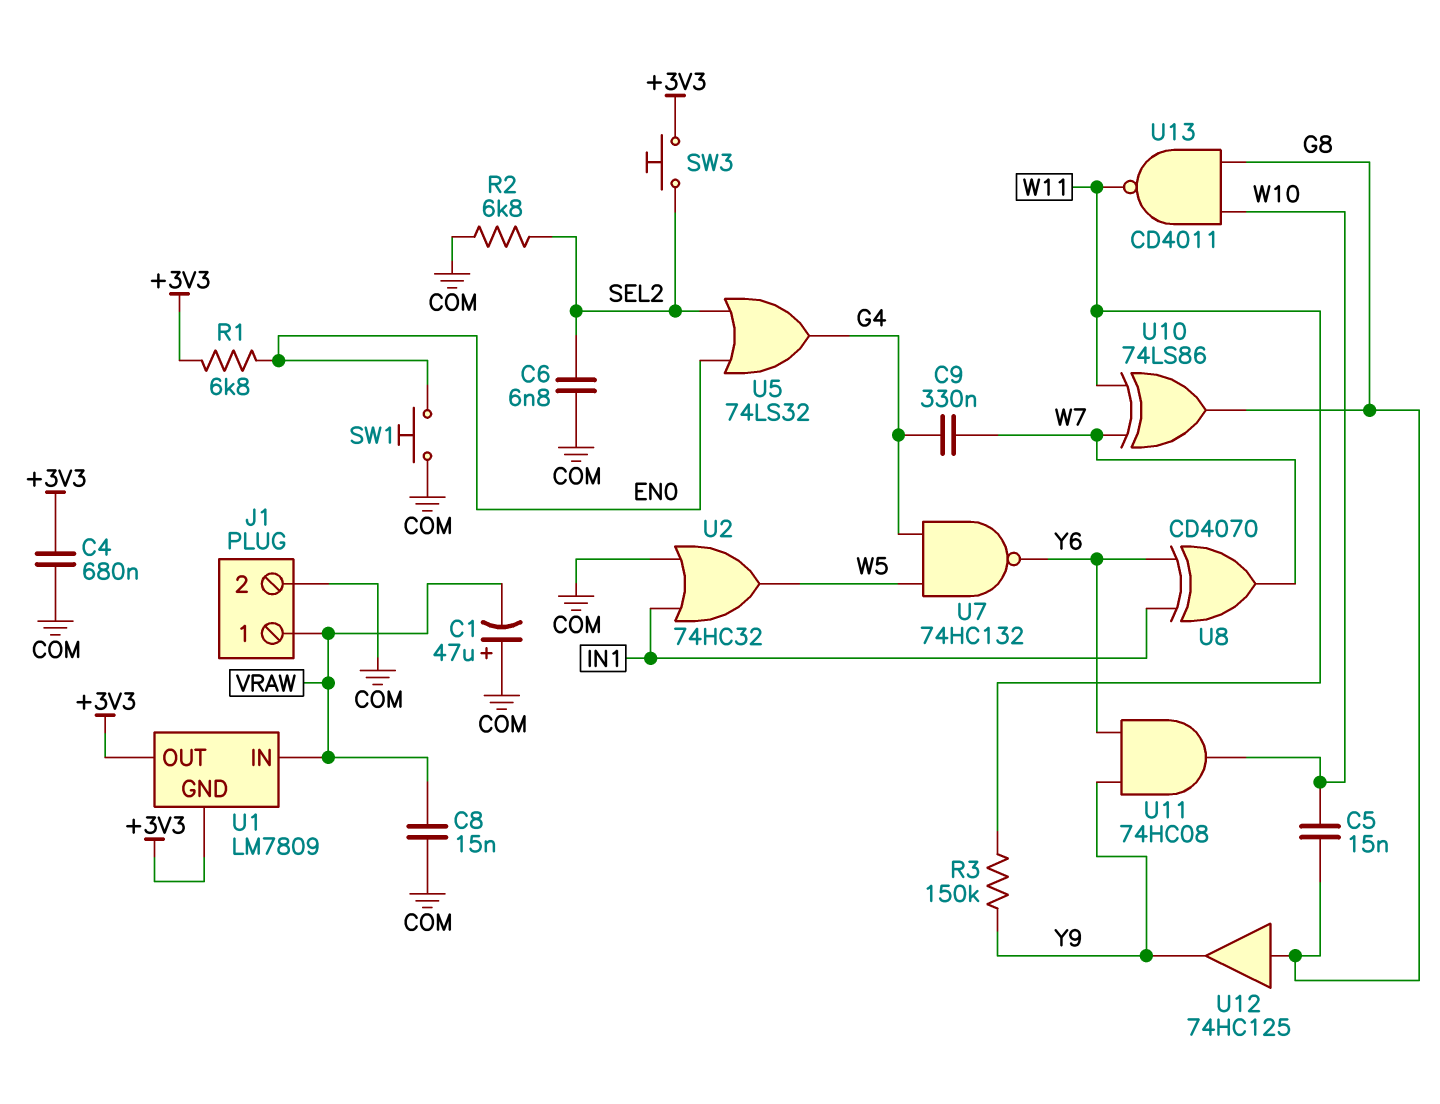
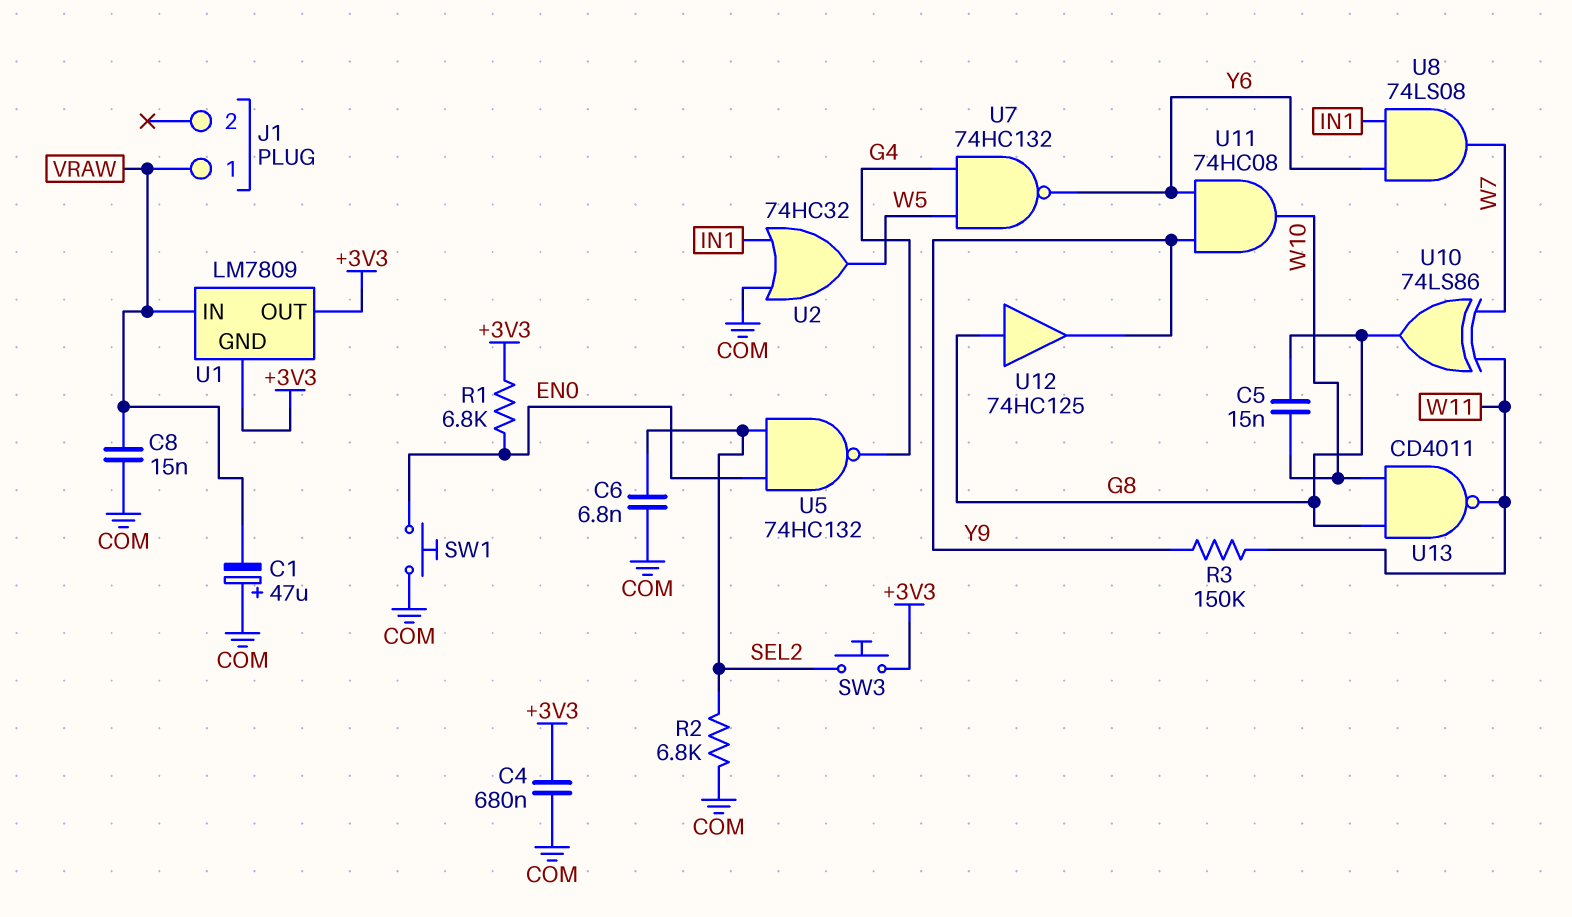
C9: 330nF (G4, W7) -> none
J1 pin 2: COM -> none
U5: OR 74LS32 (in EN0, in SEL2, out G4) -> NAND 74HC132 (in EN0, in SEL2, out G4)
U8: XOR CD4070 (in IN1, in Y6, out W7) -> AND 74LS08 (in IN1, in Y6, out W7)

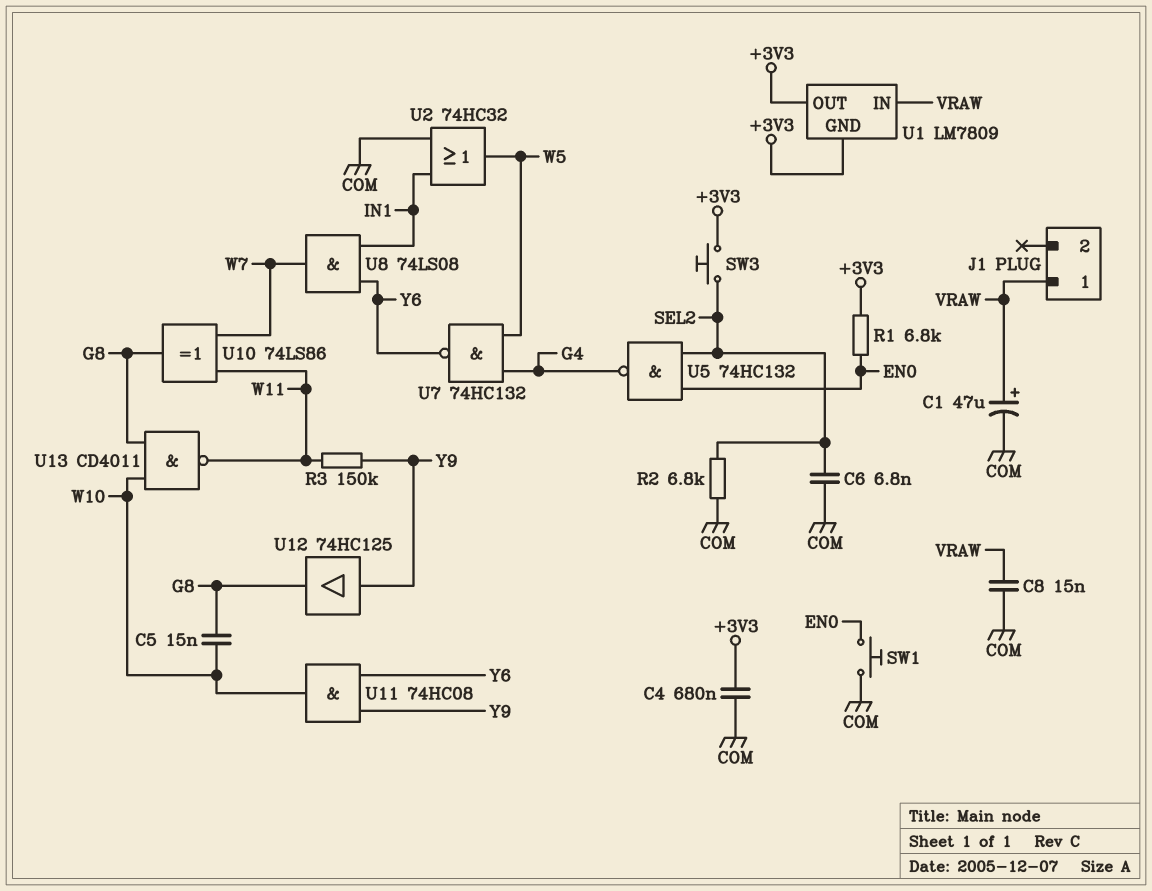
C1: 47uF (plus COM, minus VRAW) -> 47uF (plus VRAW, minus COM)
U12: buffer 74HC125 (in G8, out Y9) -> buffer 74HC125 (in Y9, out G8)

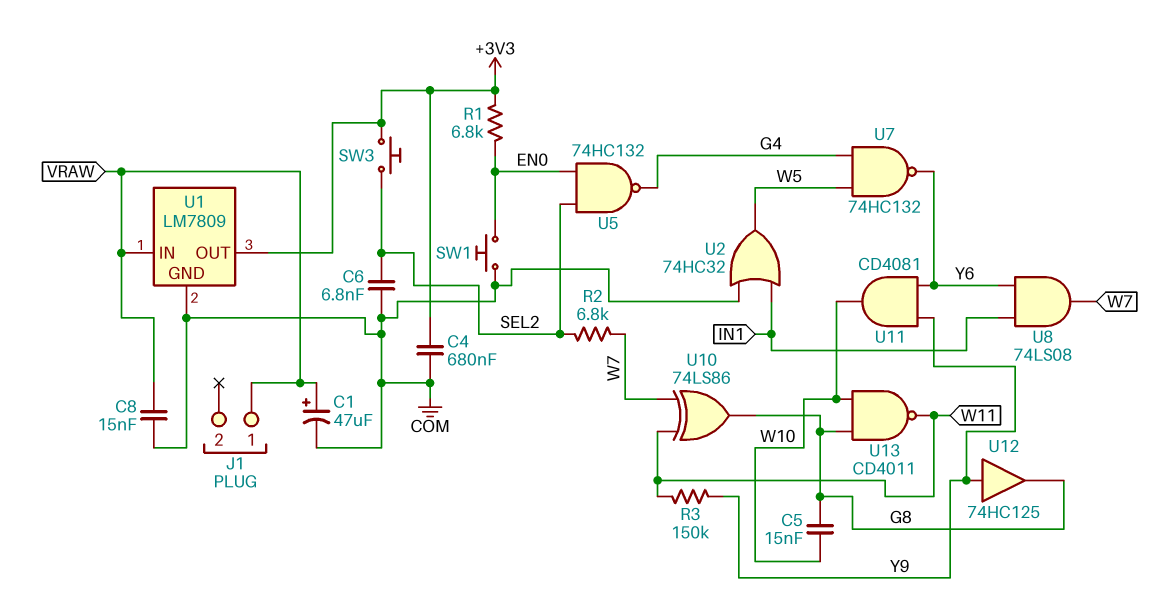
R2: 6.8k (COM, SEL2) -> 6.8k (SEL2, W7)
U1 pin GND: +3V3 -> COM
U11: AND 74HC08 (in Y6, in Y9, out W10) -> AND CD4081 (in Y6, in Y9, out W10)

